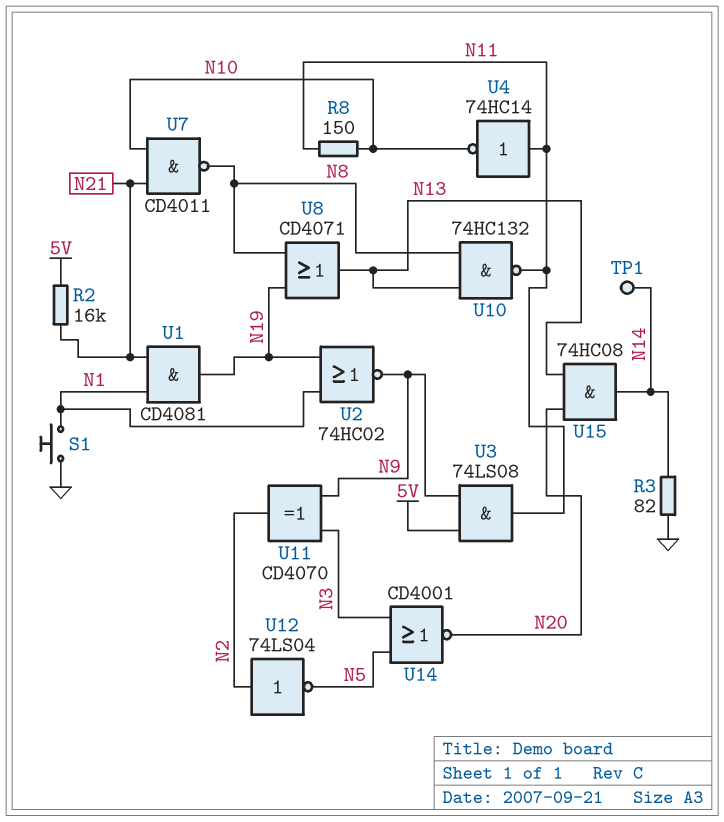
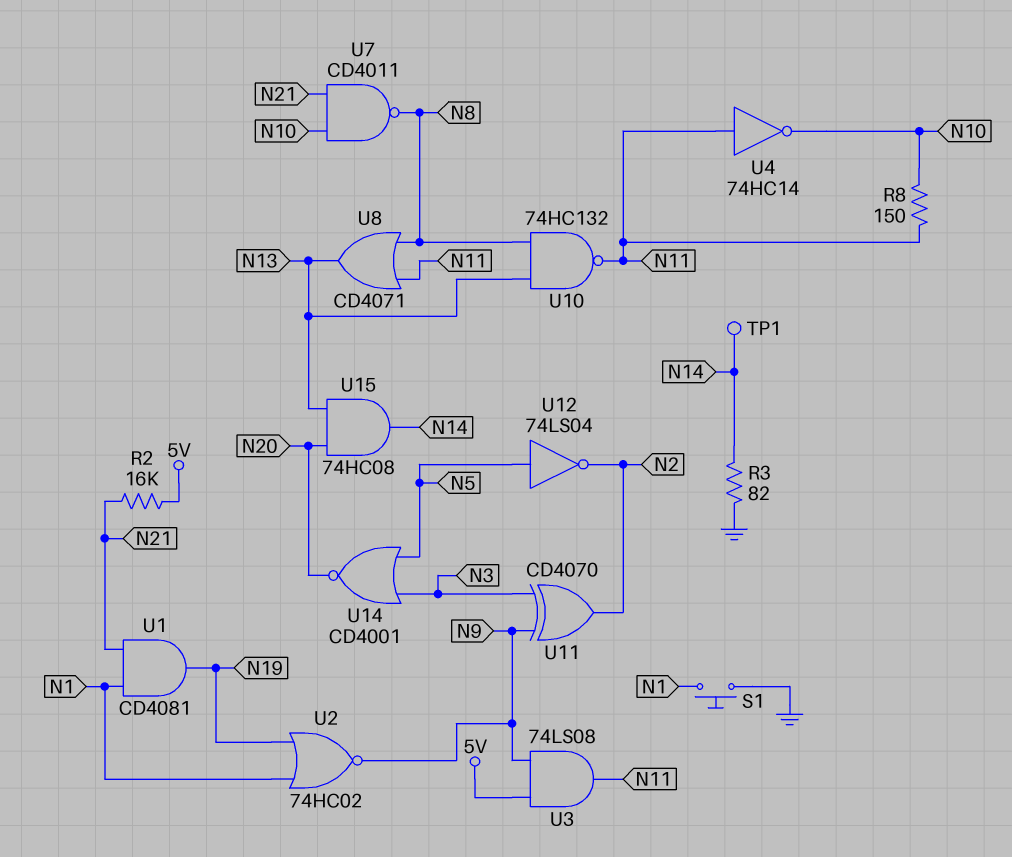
U8: OR CD4071 (in N8, in N19, out N13) -> OR CD4071 (in N8, in N11, out N13)
U12: NOT 74LS04 (in N2, out N5) -> NOT 74LS04 (in N5, out N2)

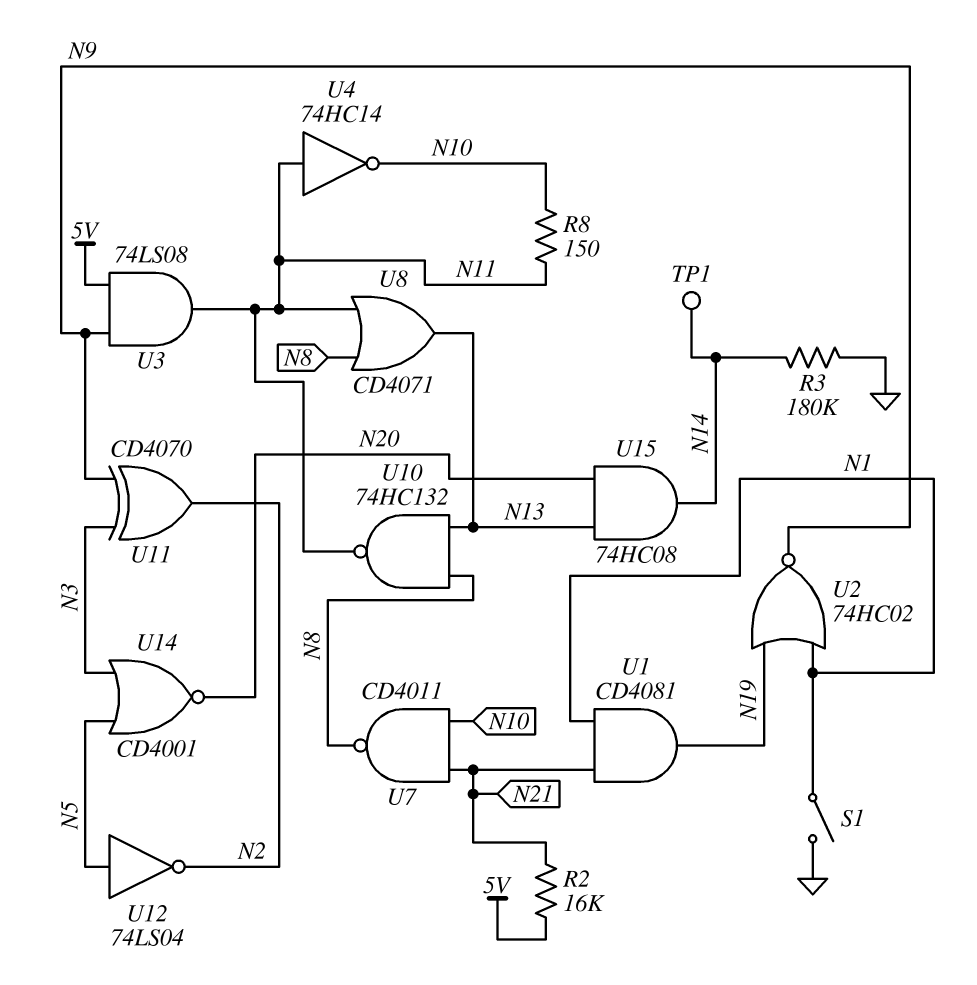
R3: 82 (GND, N14) -> 180k (GND, N14)
S1: button (GND, N1) -> switch (GND, N1)

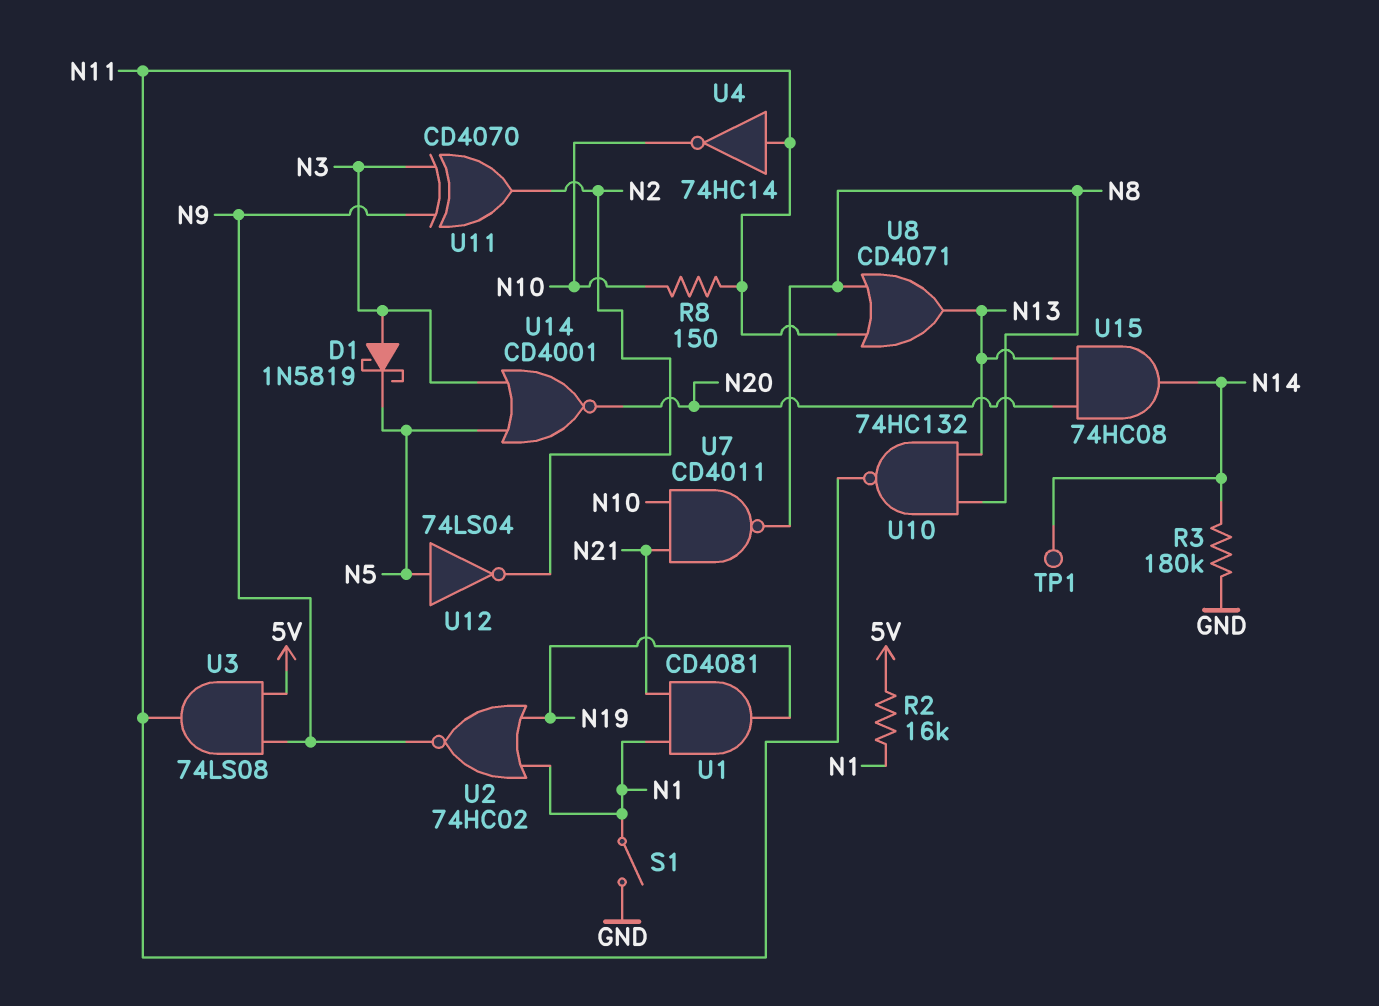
D1: none -> schottky 1N5819 (A N3, K N5)
R2: 16k (5V, N21) -> 16k (5V, N1)

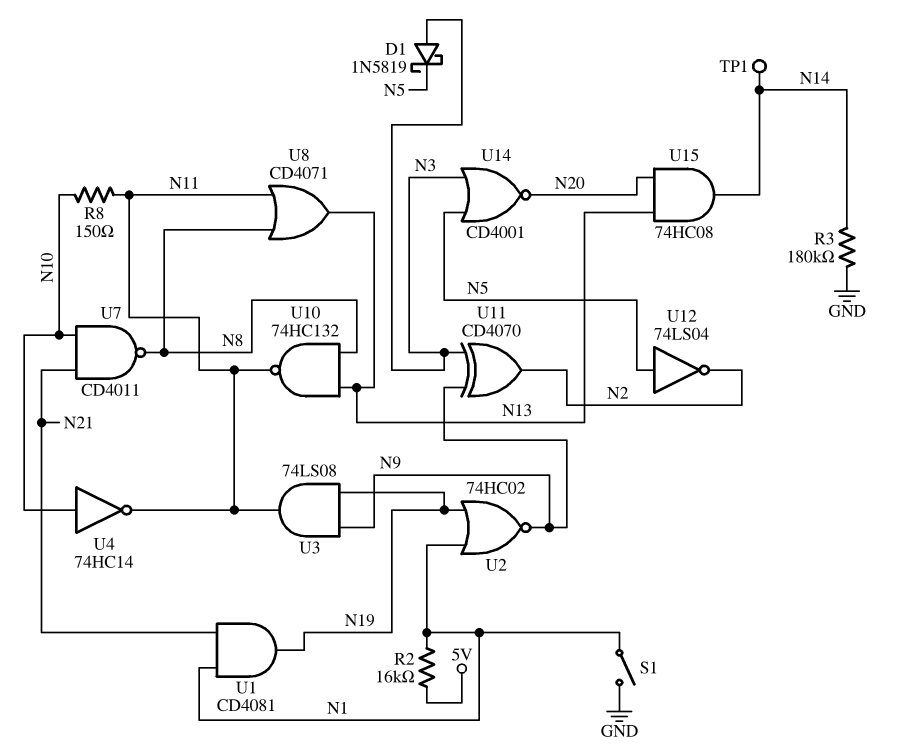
U3: AND 74LS08 (in 5V, in N9, out N11) -> AND 74LS08 (in N9, in N19, out N11)
U4: NOT 74HC14 (in N11, out N10) -> NOT 74HC14 (in N10, out N11)

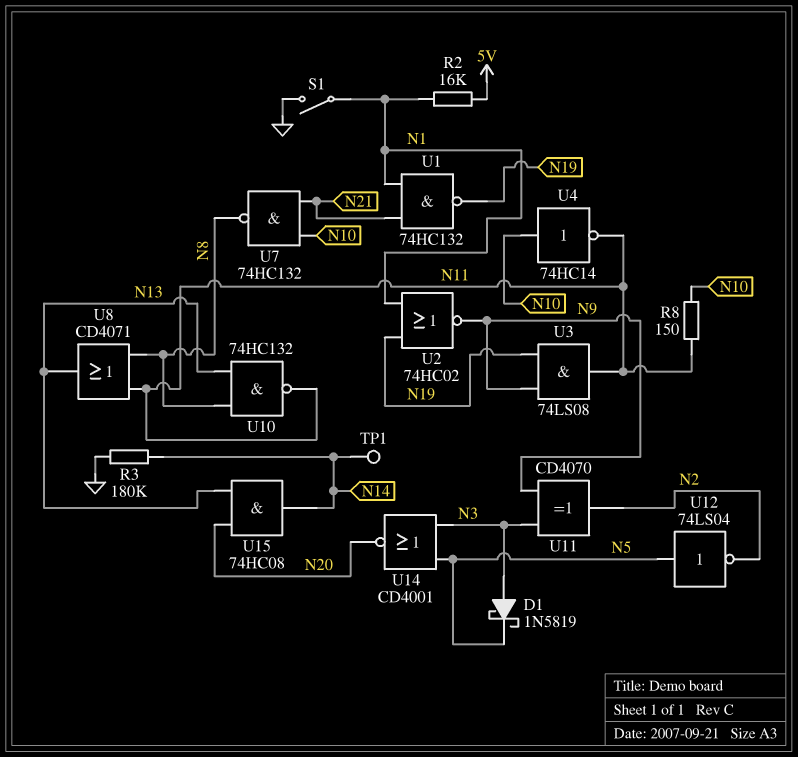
U1: AND CD4081 (in N1, in N21, out N19) -> NAND 74HC132 (in N1, in N21, out N19)
U7: NAND CD4011 (in N10, in N21, out N8) -> NAND 74HC132 (in N10, in N21, out N8)

